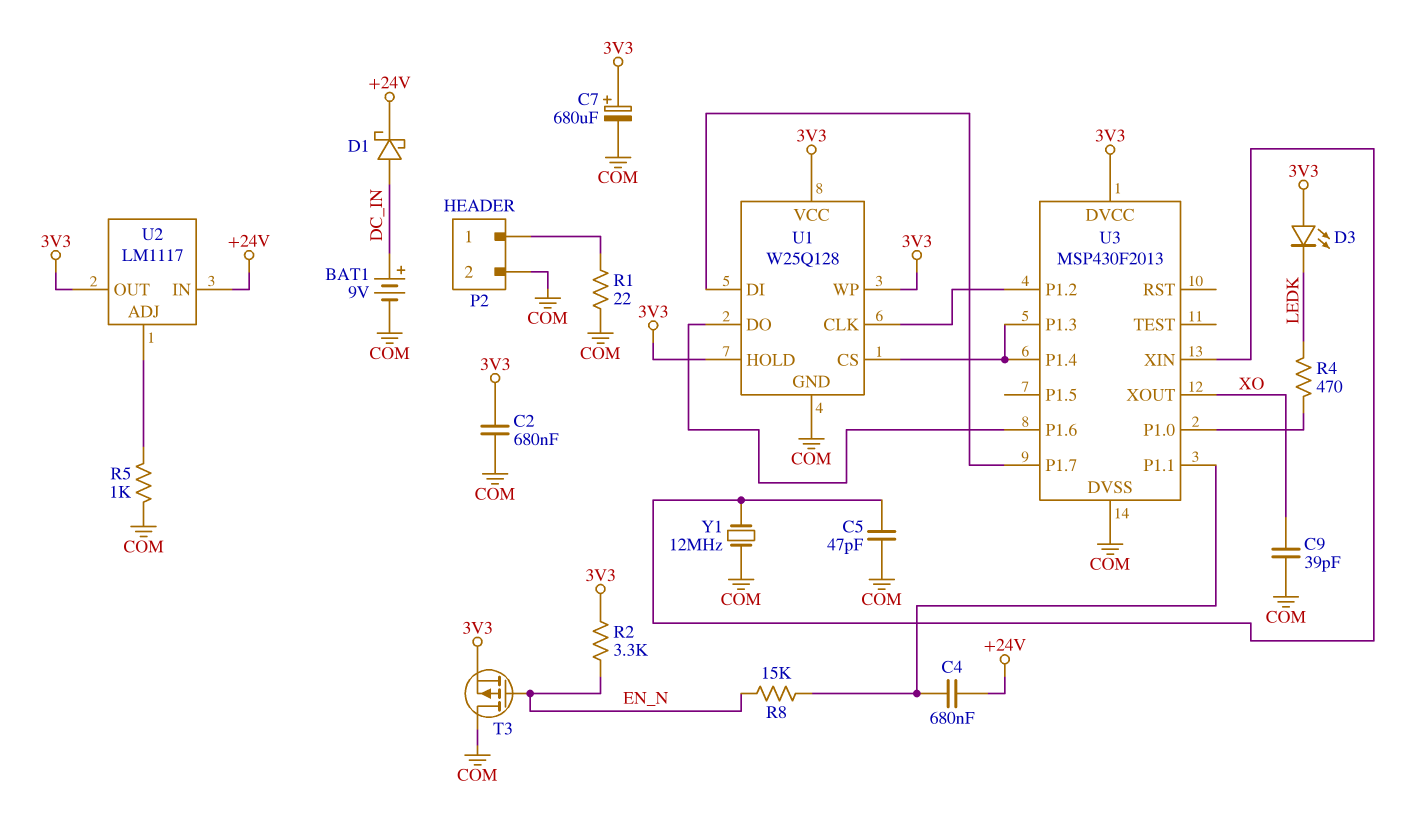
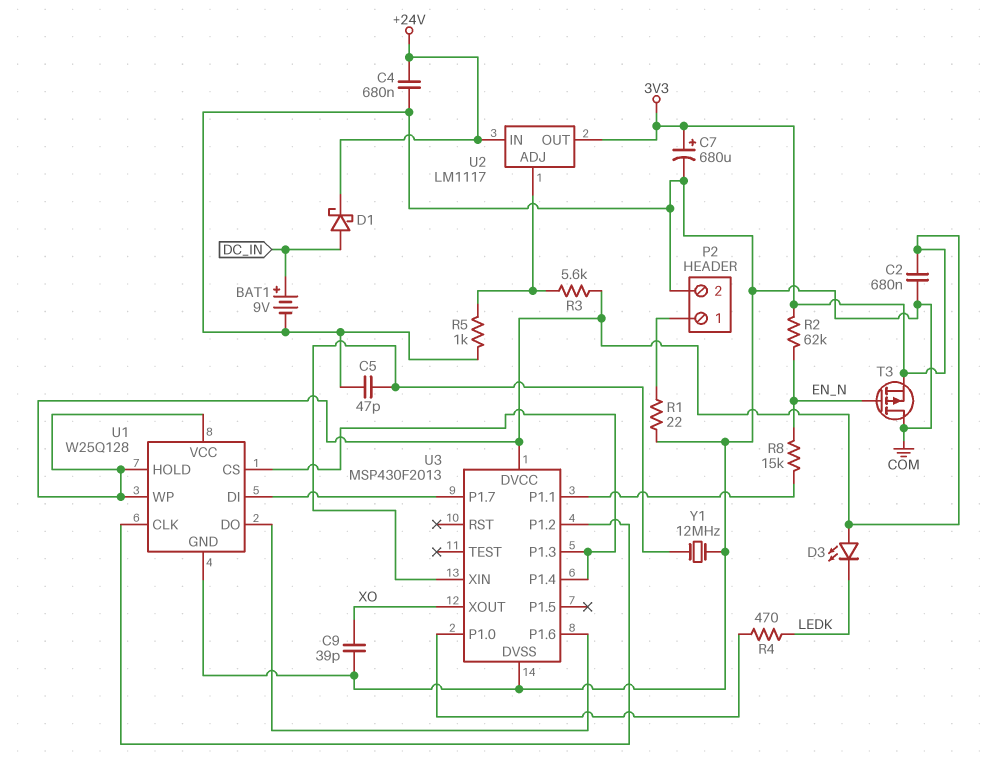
C4: 680nF (+24V, U3/P1.1) -> 680nF (+24V, COM)
R2: 3.3k (3V3, EN_N) -> 62k (3V3, EN_N)
R3: none -> 5.6k (3V3, U2/ADJ)

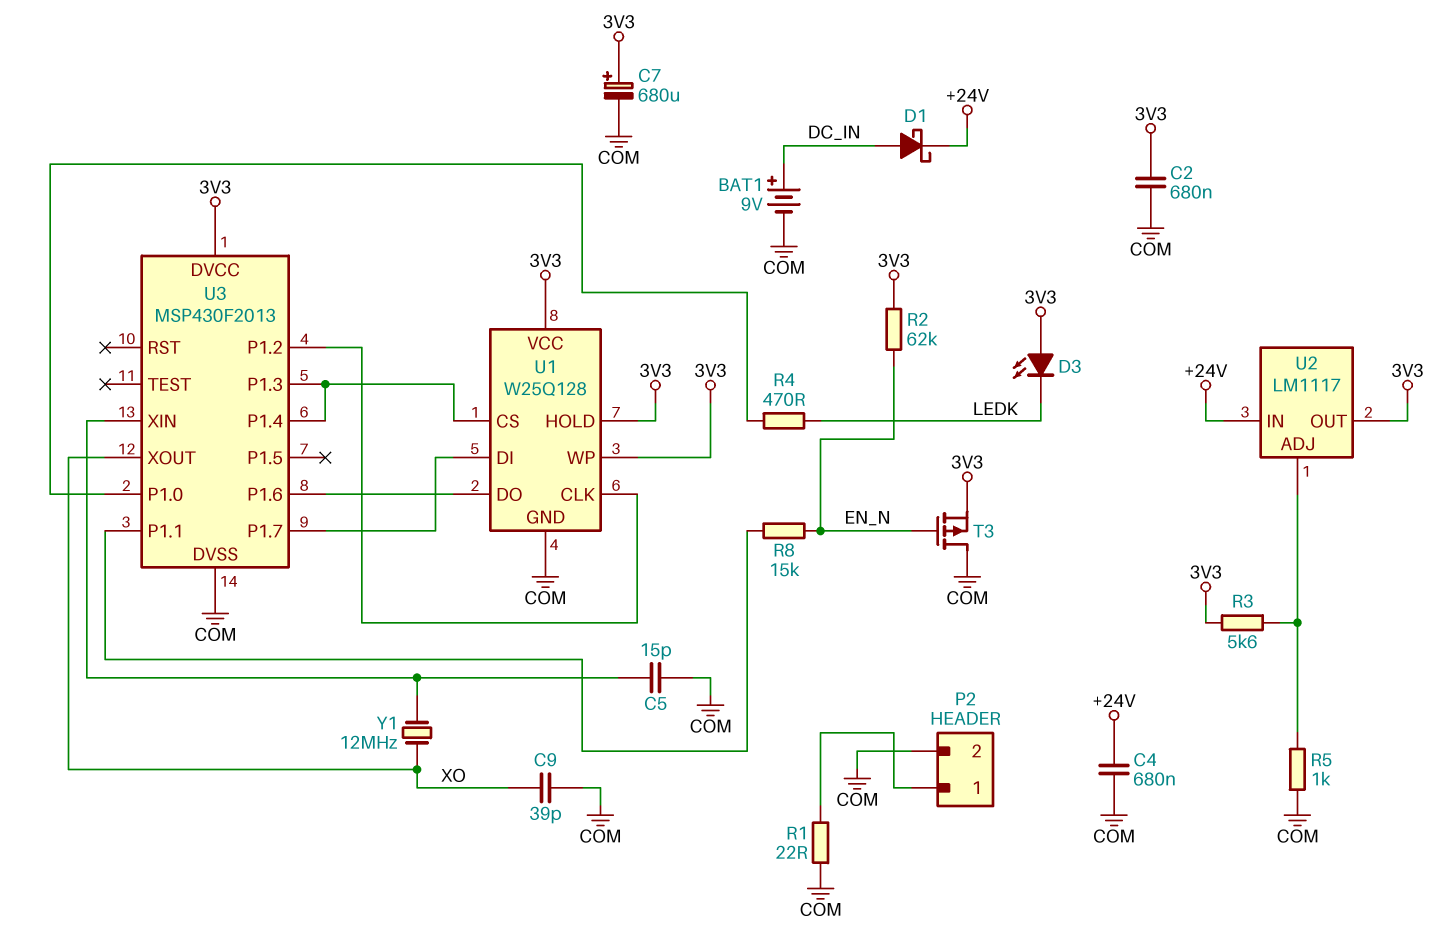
C5: 47pF (COM, U3/XIN) -> 15pF (COM, U3/XIN)
Y1: 12MHz (COM, U3/XIN) -> 12MHz (U3/XIN, XO)

